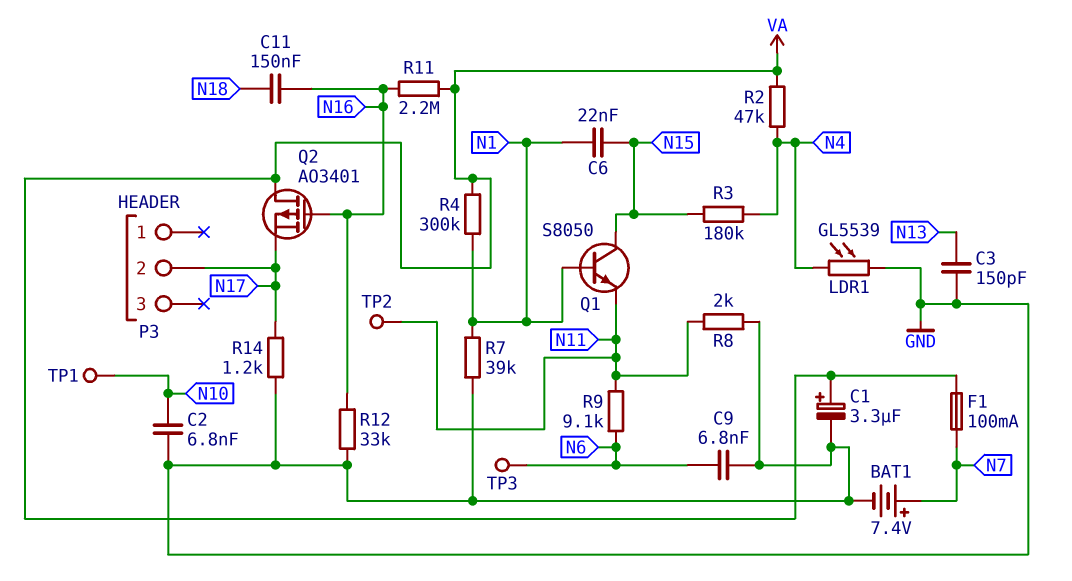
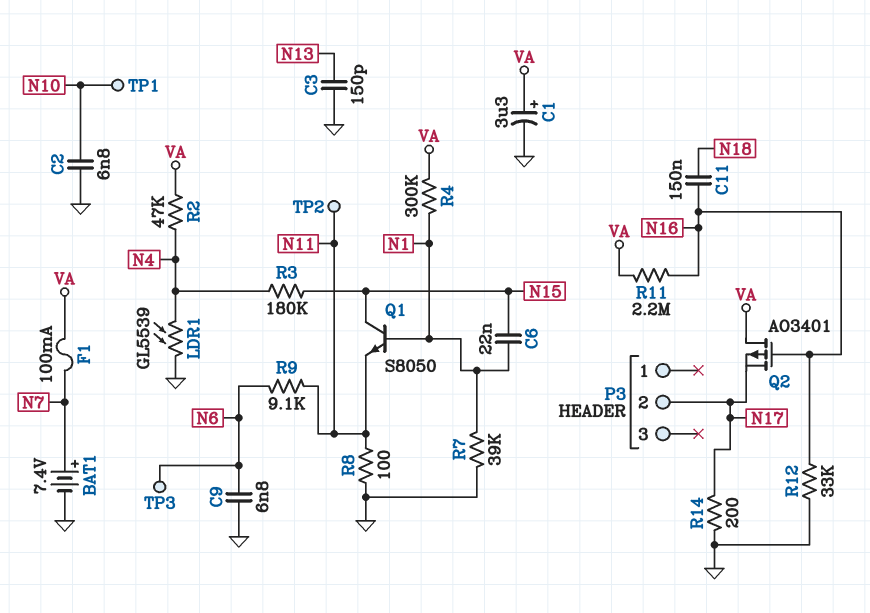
R8: 2k (GND, N11) -> 100 (GND, N11)
R14: 1.2k (GND, N17) -> 200 (GND, N17)

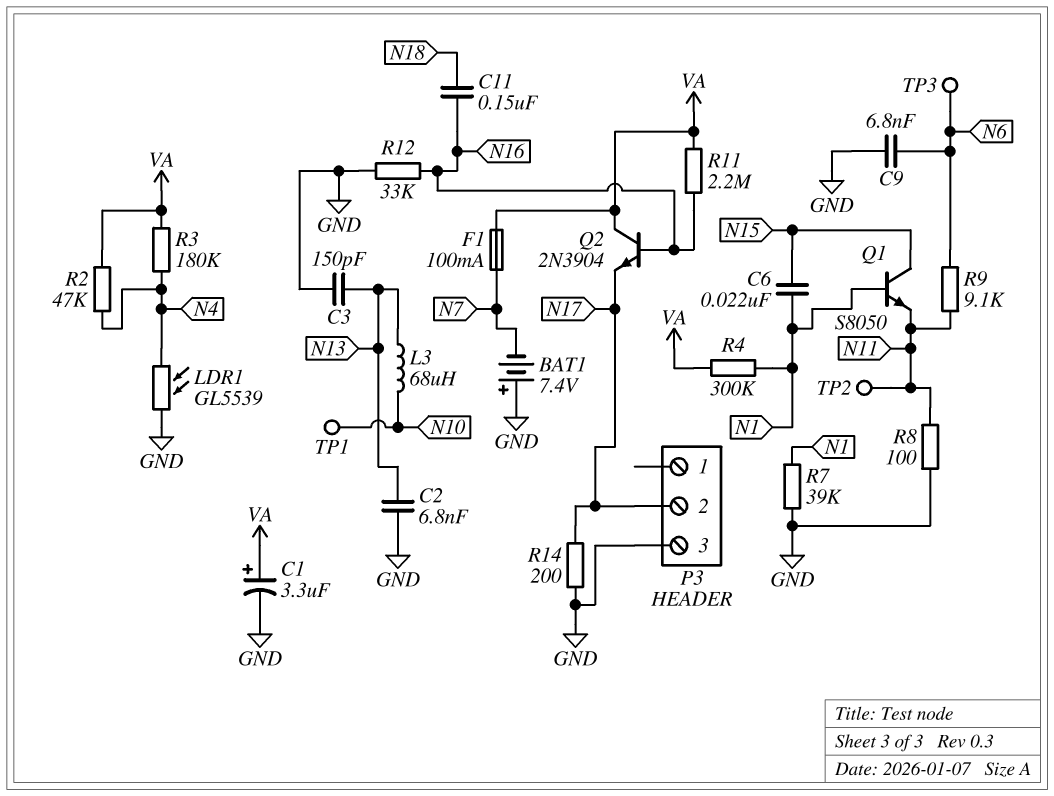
BAT1: 7.4V (plus N7, minus GND) -> 7.4V (plus GND, minus N7)
C2: 6.8nF (GND, N10) -> 6.8nF (GND, N13)
L3: none -> 68uH (N10, N13)
P3 pin 3: none -> GND
Q2: PMOS AO3401 (G N16, D VA, S N17) -> NPN 2N3904 (B N16, C VA, E N17)
R3: 180k (N4, N15) -> 180k (N4, VA)

